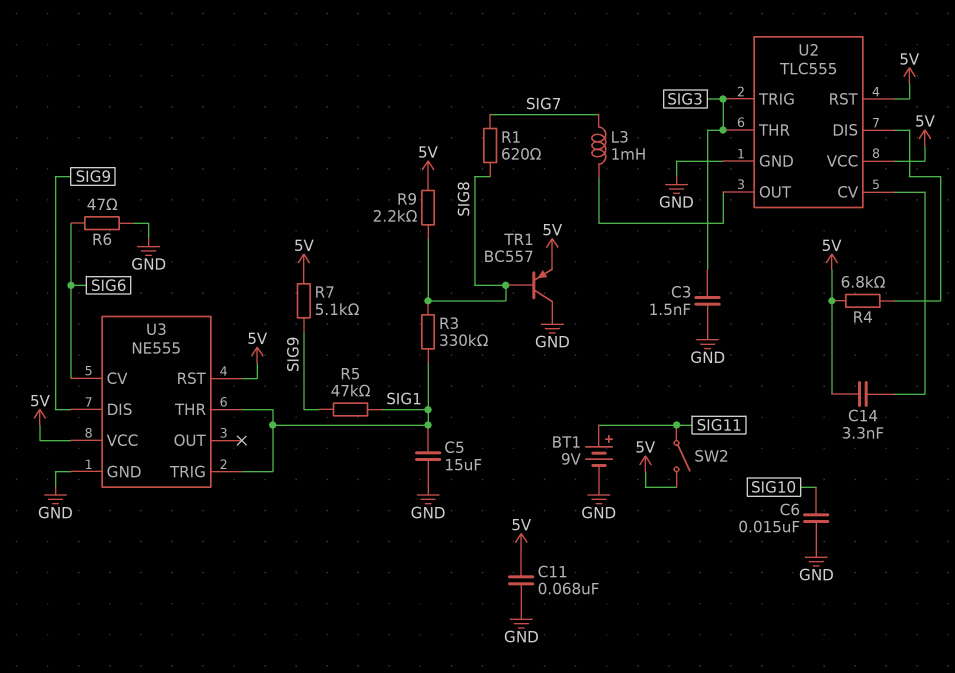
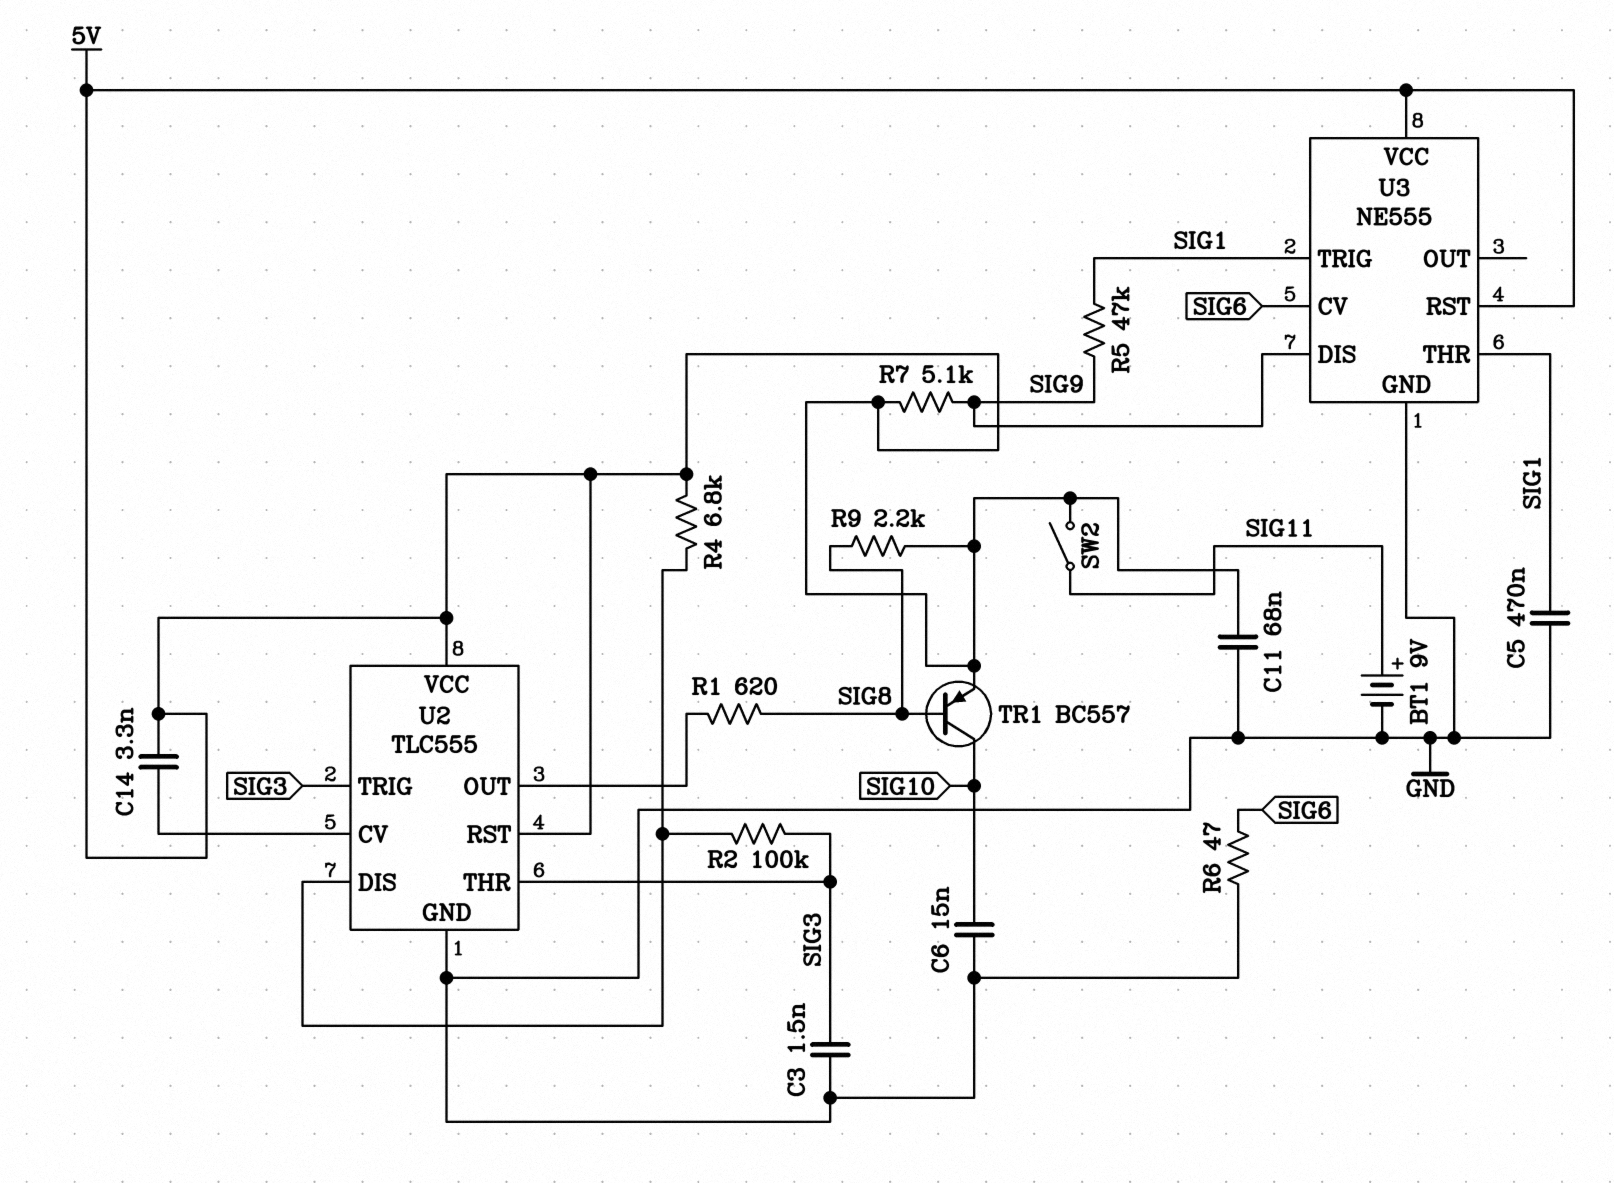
C5: 15uF (GND, SIG1) -> 470nF (GND, SIG1)
L3: 1mH (SIG7, U2/OUT) -> none
R1: 620 (SIG7, SIG8) -> 620 (SIG8, U2/OUT)
R2: none -> 100k (SIG3, U2/DIS)
R3: 330k (SIG1, SIG8) -> none
TR1: PNP BC557 (B SIG8, C GND, E 5V) -> PNP BC557 (B SIG8, C SIG10, E 5V)

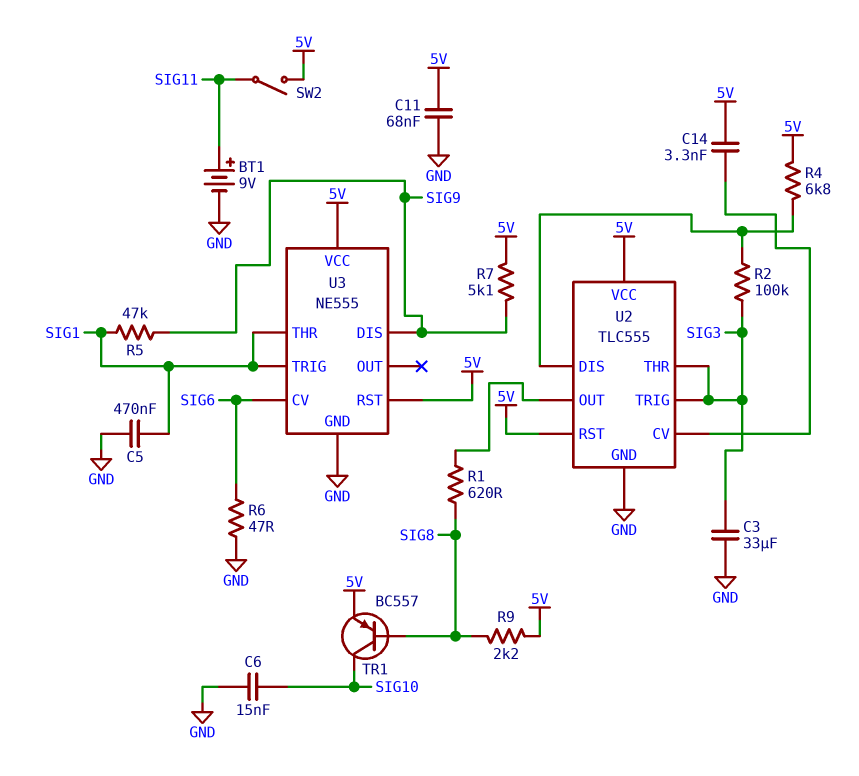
C3: 1.5nF (GND, SIG3) -> 33uF (GND, SIG3)

